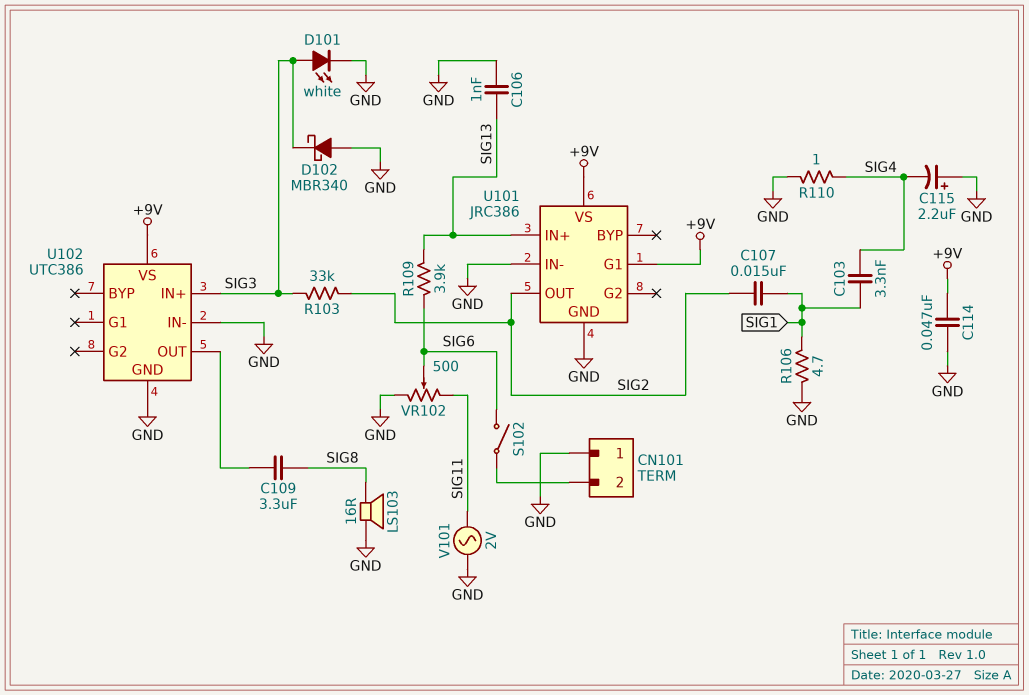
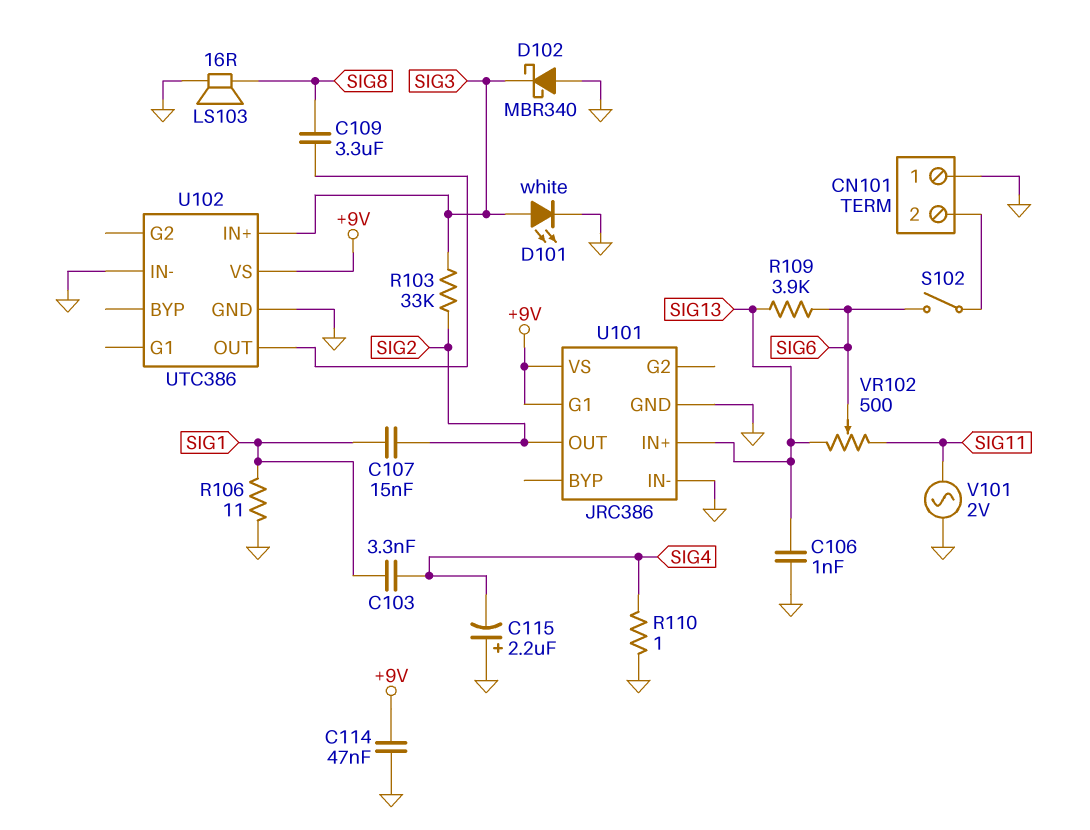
R106: 4.7 (GND, SIG1) -> 11 (GND, SIG1)
VR102: 500 (GND, SIG11, wiper SIG6) -> 500 (SIG11, SIG13, wiper SIG6)

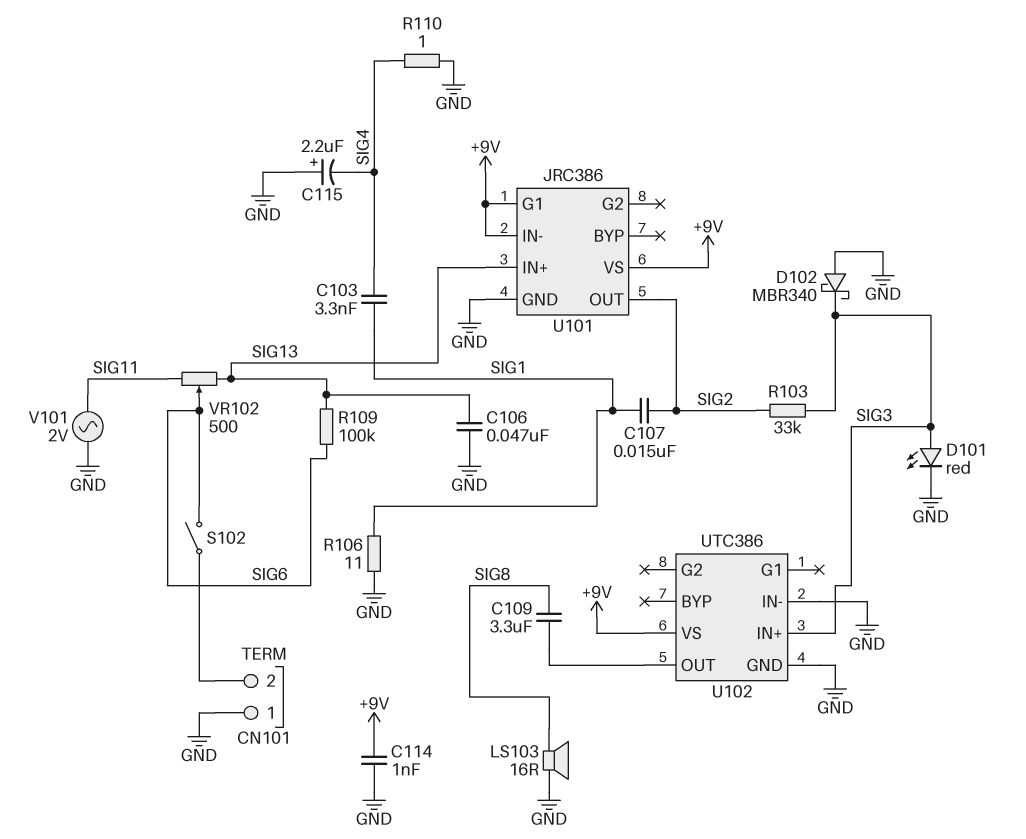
C106: 1nF (GND, SIG13) -> 47nF (GND, SIG13)
C114: 47nF (+9V, GND) -> 1nF (+9V, GND)
D101: LED white (A SIG3, K GND) -> LED red (A SIG3, K GND)
R109: 3.9k (SIG6, SIG13) -> 100k (SIG6, SIG13)
U101 pin IN-: GND -> +9V

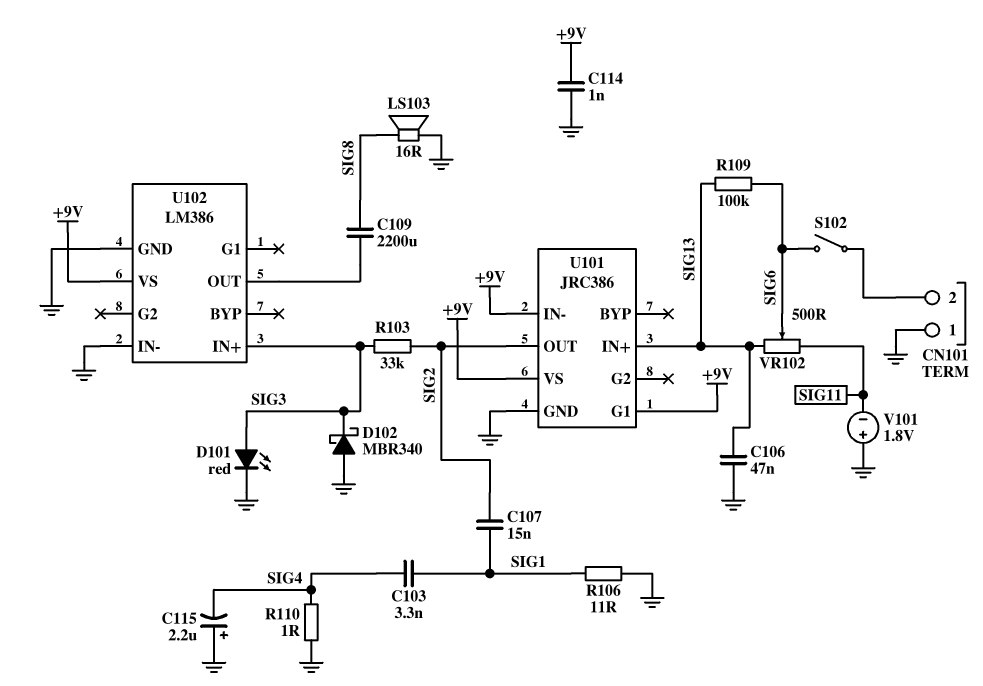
C109: 3.3uF (SIG8, U102/OUT) -> 2200uF (SIG8, U102/OUT)
U102: UTC386 -> LM386
V101: AC 2V (GND, SIG11) -> 1.8V (plus GND, minus SIG11)

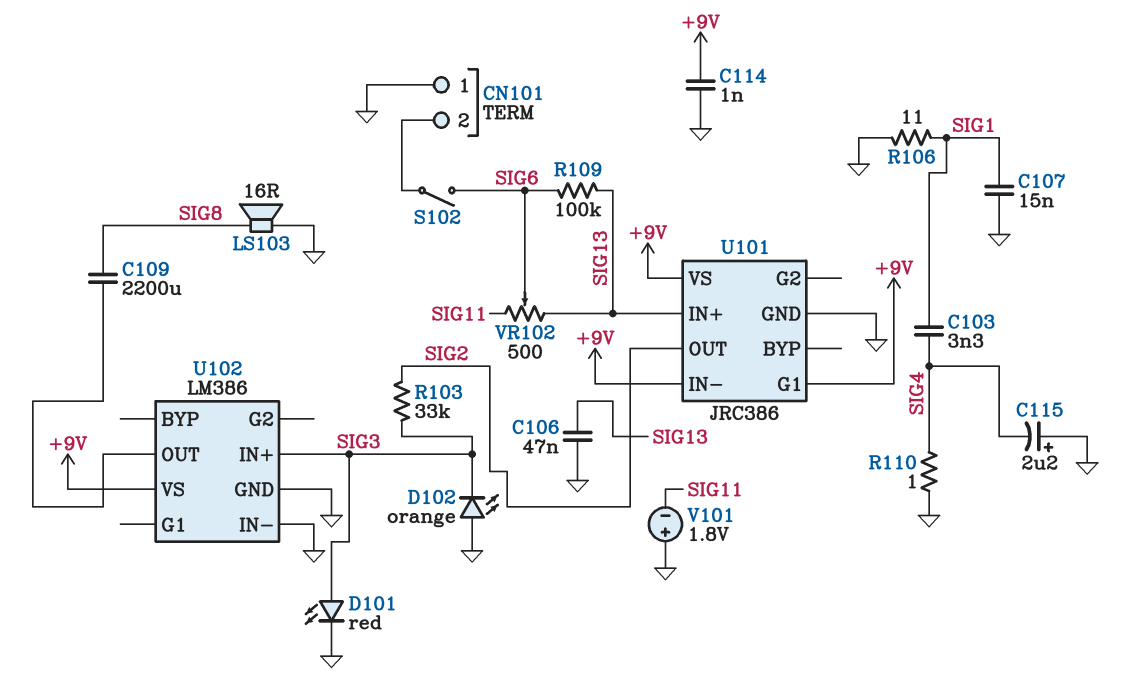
C107: 15nF (SIG1, SIG2) -> 15nF (GND, SIG1)
D102: schottky MBR340 (A GND, K SIG3) -> LED orange (A GND, K SIG3)

